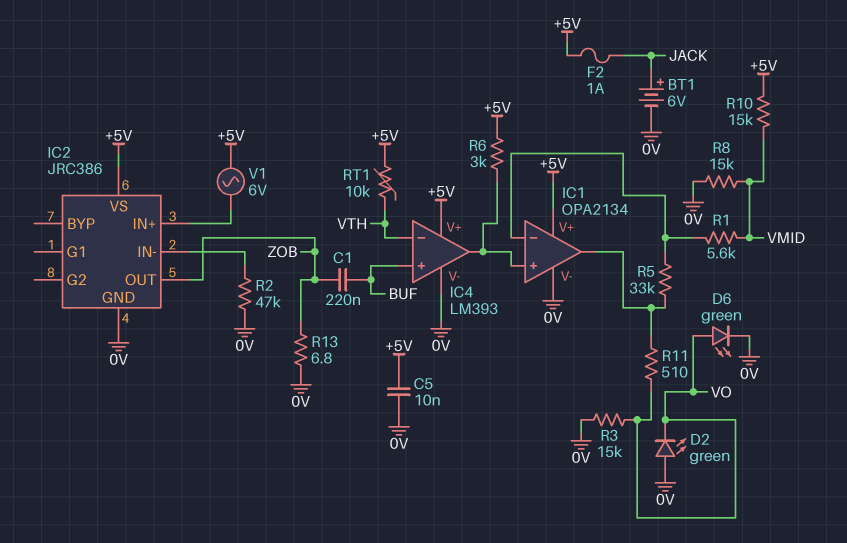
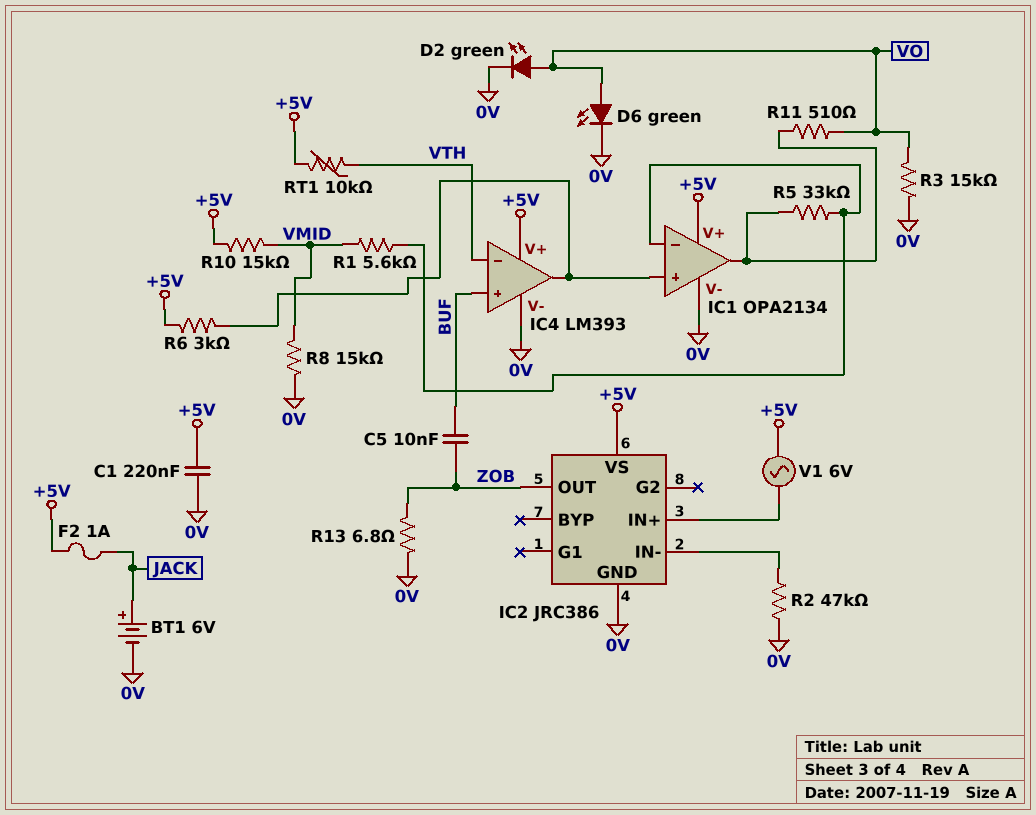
C1: 220nF (BUF, ZOB) -> 220nF (+5V, 0V)
C5: 10nF (+5V, 0V) -> 10nF (BUF, ZOB)
D2: LED green (A 0V, K VO) -> LED green (A VO, K 0V)

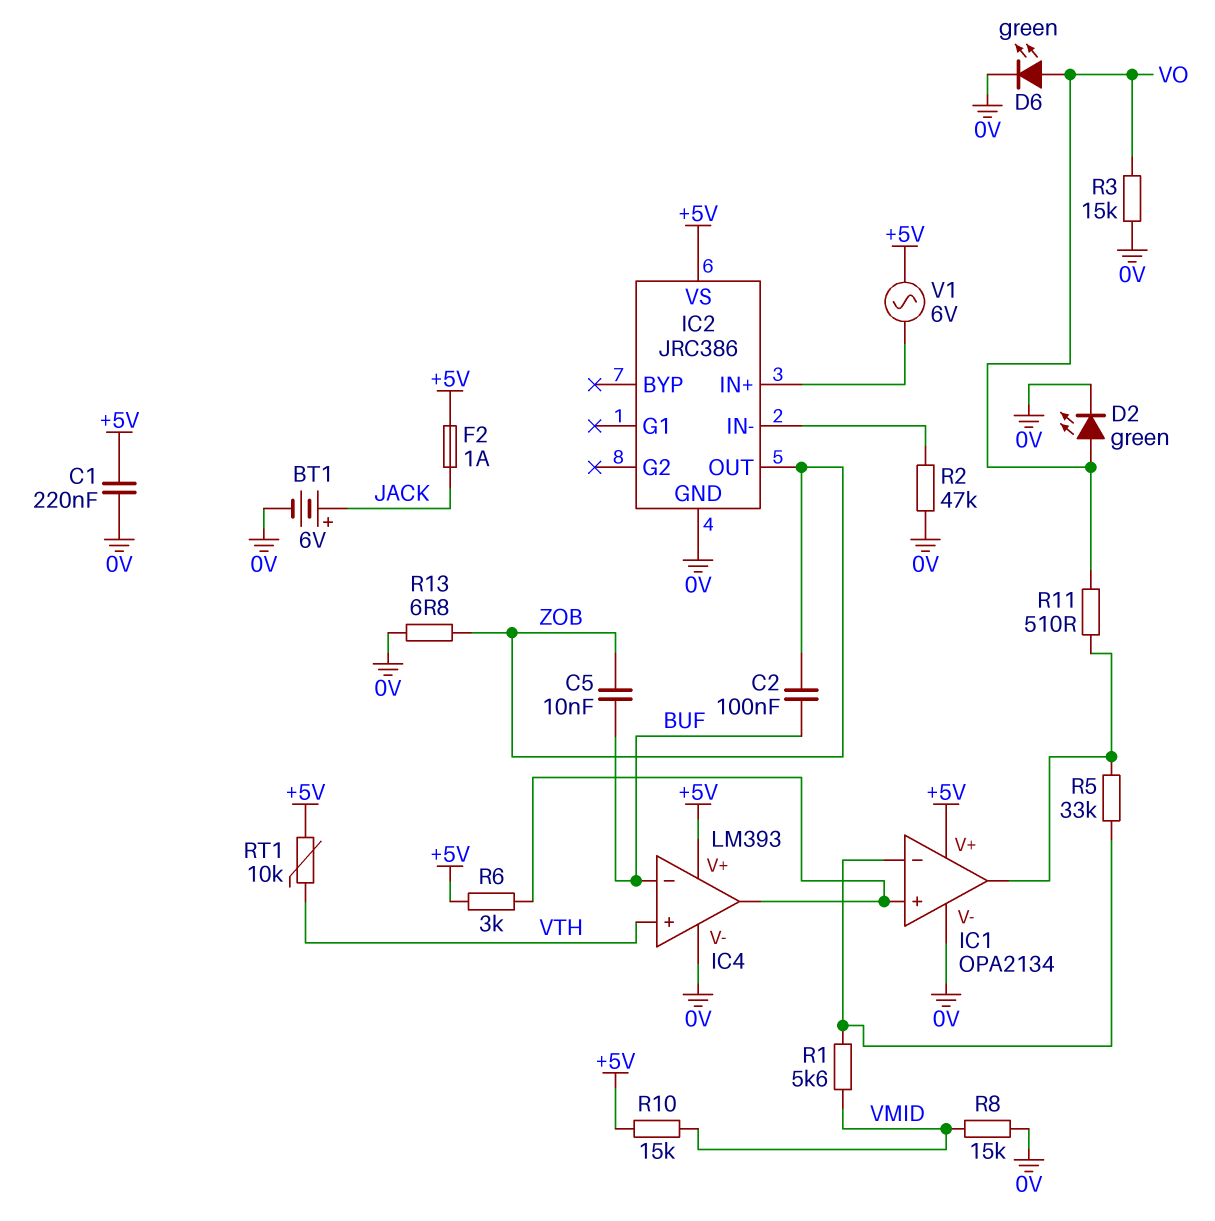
C2: none -> 100nF (BUF, ZOB)
IC4 pin in+: BUF -> VTH
IC4 pin in-: VTH -> BUF

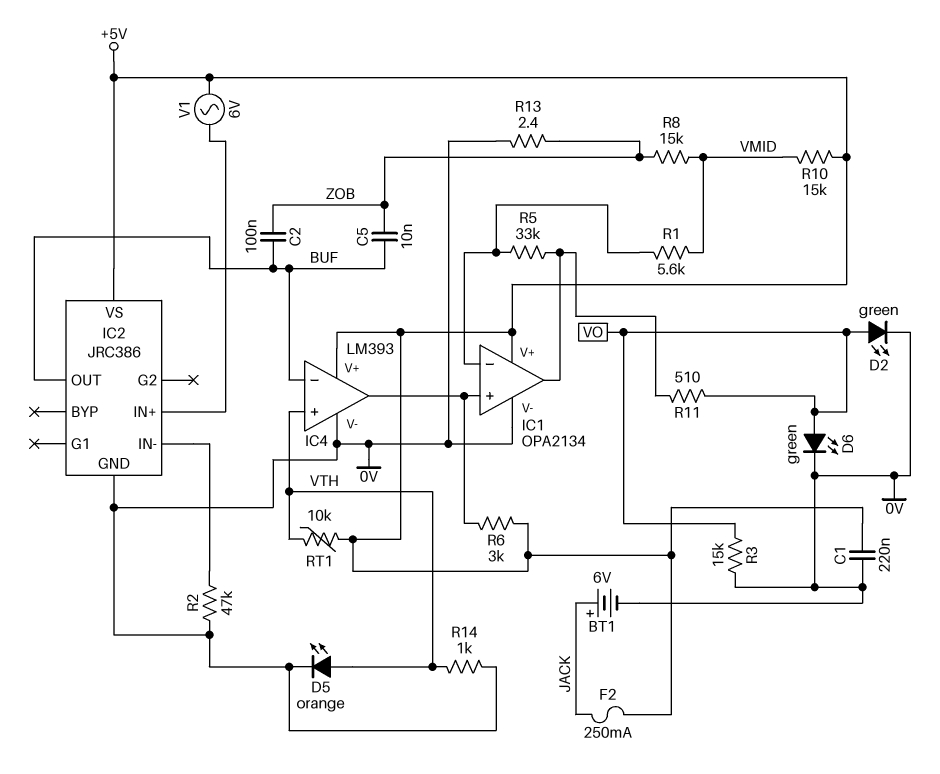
D5: none -> LED orange (A VTH, K 0V)
F2: 1A (+5V, JACK) -> 250mA (+5V, JACK)
IC2 pin OUT: ZOB -> BUF
R8: 15k (0V, VMID) -> 15k (VMID, ZOB)
R13: 6.8 (0V, ZOB) -> 2.4 (0V, ZOB)
R14: none -> 1k (0V, VTH)

